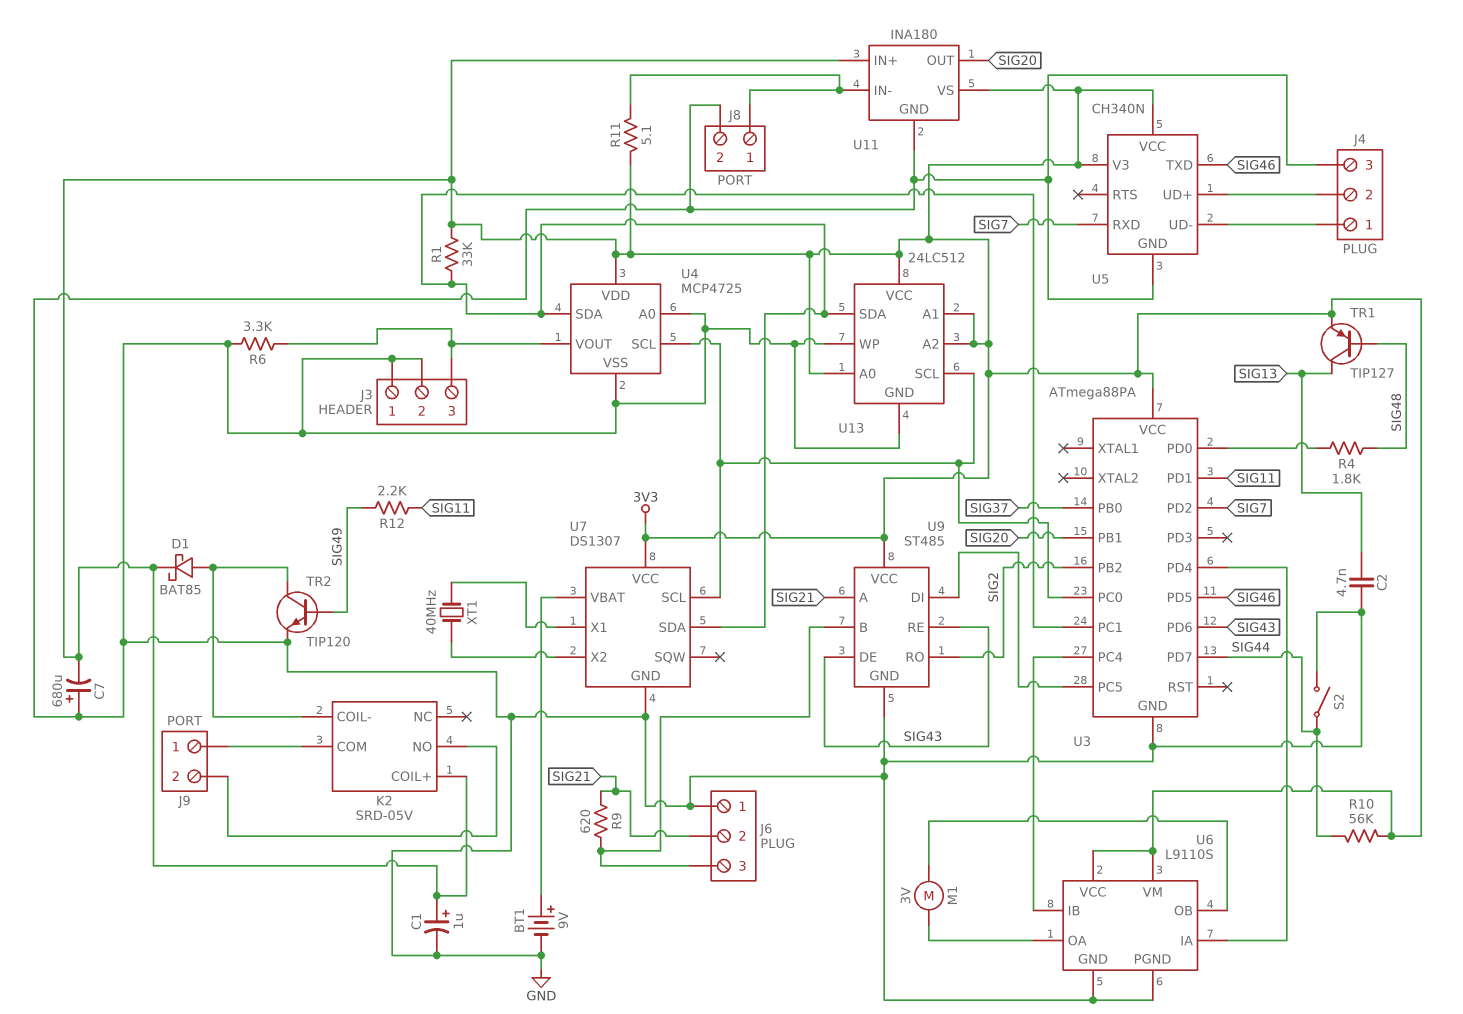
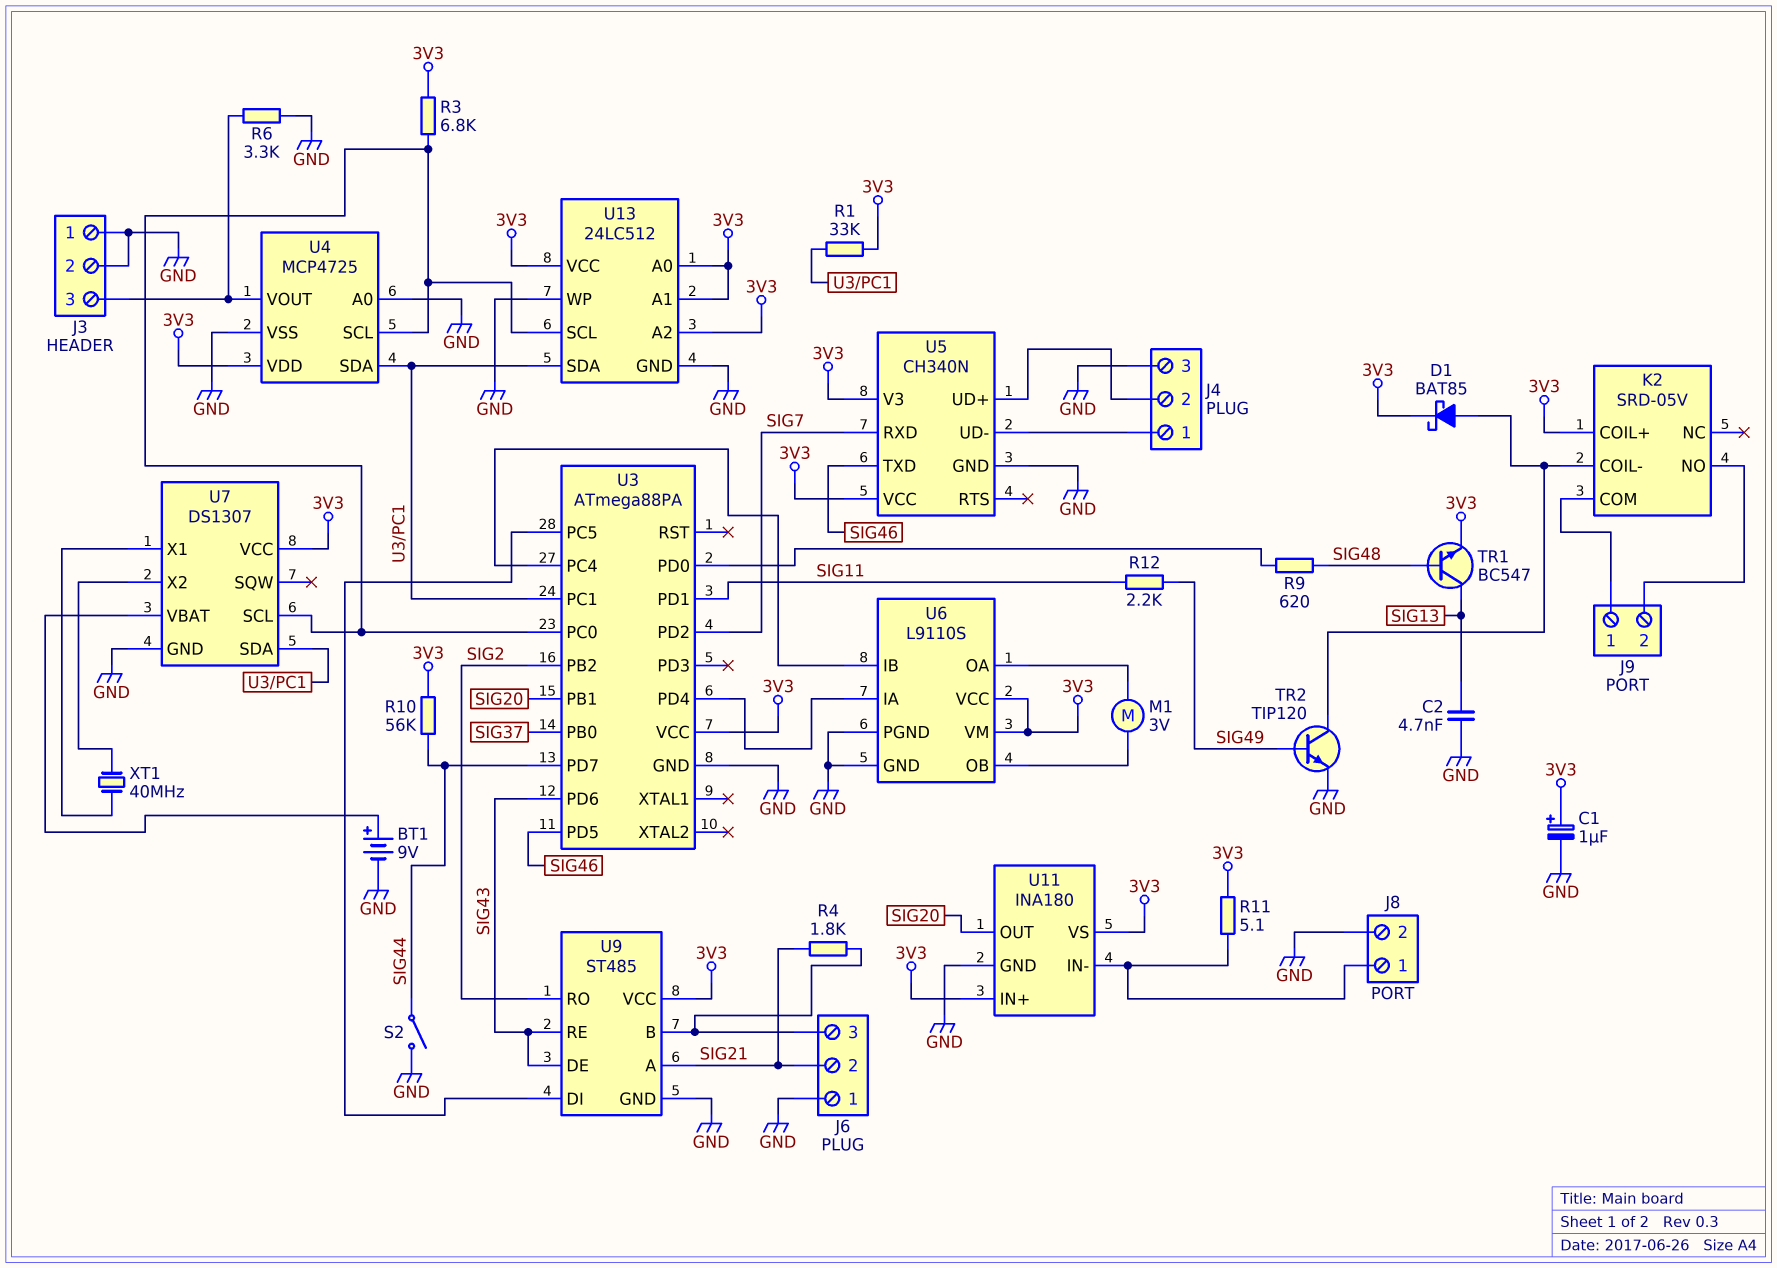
C7: 680uF (plus GND, minus 3V3) -> none
R3: none -> 6.8k (3V3, U3/PC0)
R4: 1.8k (SIG48, U3/PD0) -> 1.8k (J6/3, SIG21)
R9: 620 (J6/3, SIG21) -> 620 (SIG48, U3/PD0)
TR1: PNP TIP127 (B SIG48, C SIG13, E 3V3) -> NPN BC547 (B SIG48, C SIG13, E 3V3)

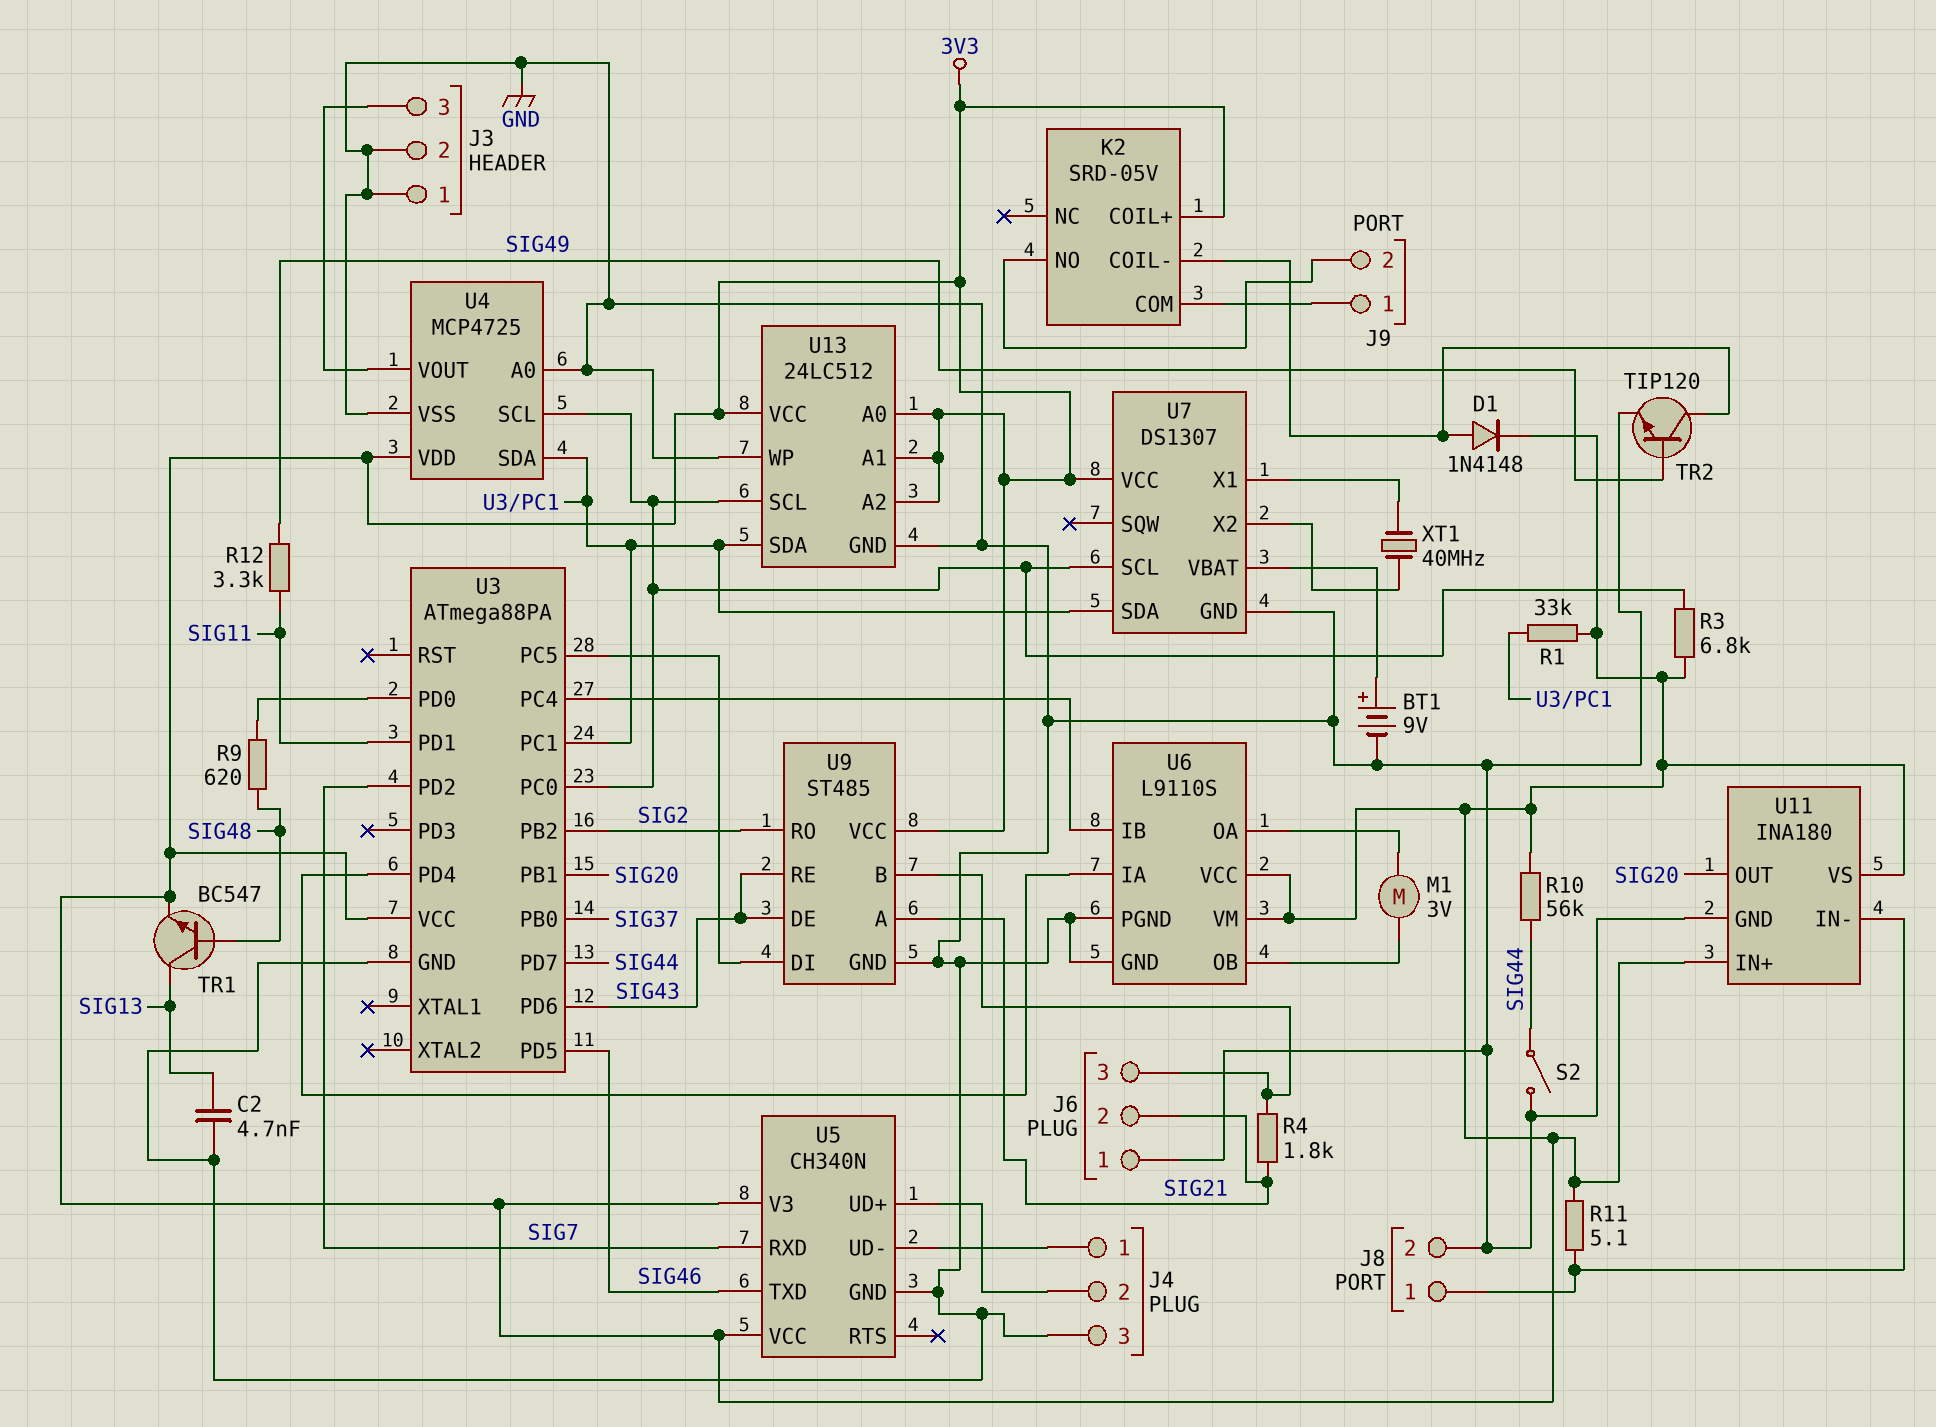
C1: 1uF (plus 3V3, minus GND) -> none
D1: schottky BAT85 (A K2/COIL-, K 3V3) -> diode 1N4148 (A K2/COIL-, K 3V3)
R6: 3.3k (GND, J3/3) -> none
R12: 2.2k (SIG11, SIG49) -> 3.3k (SIG11, SIG49)

